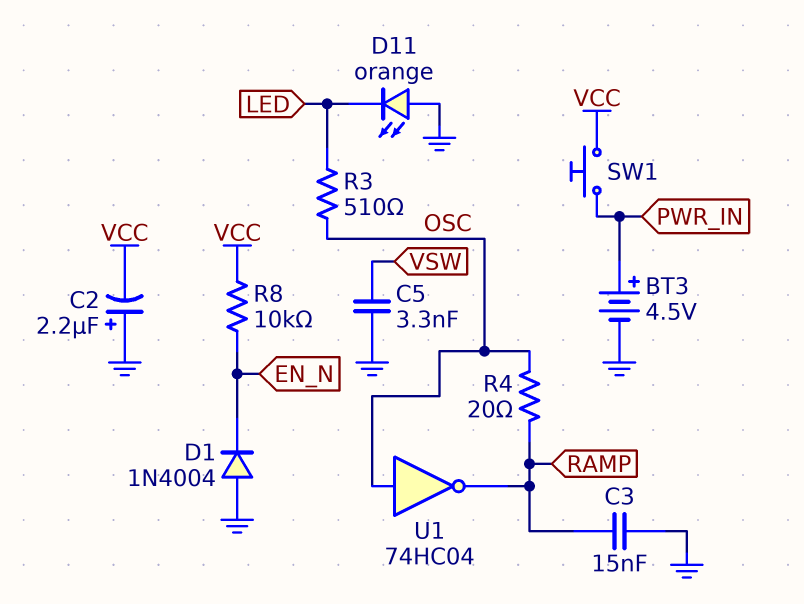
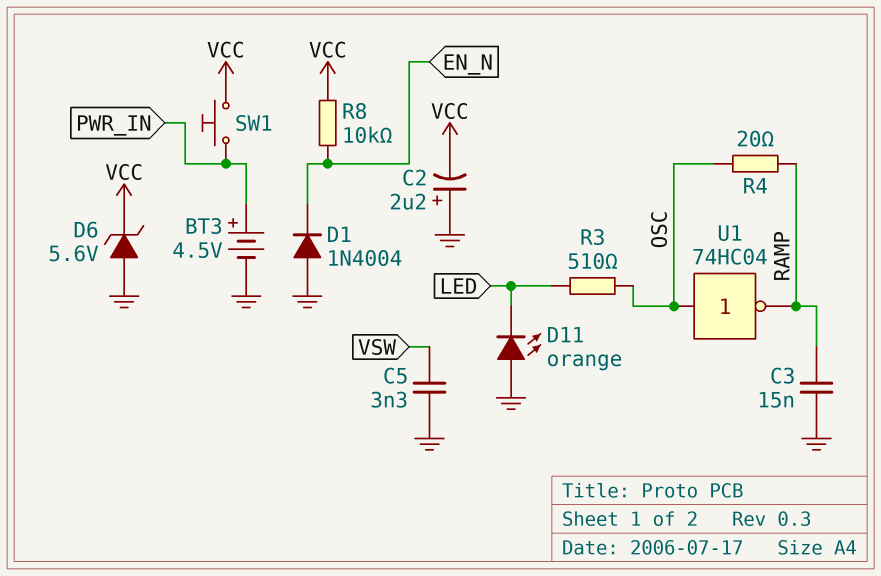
D6: none -> zener 5.6V (A GND, K VCC)

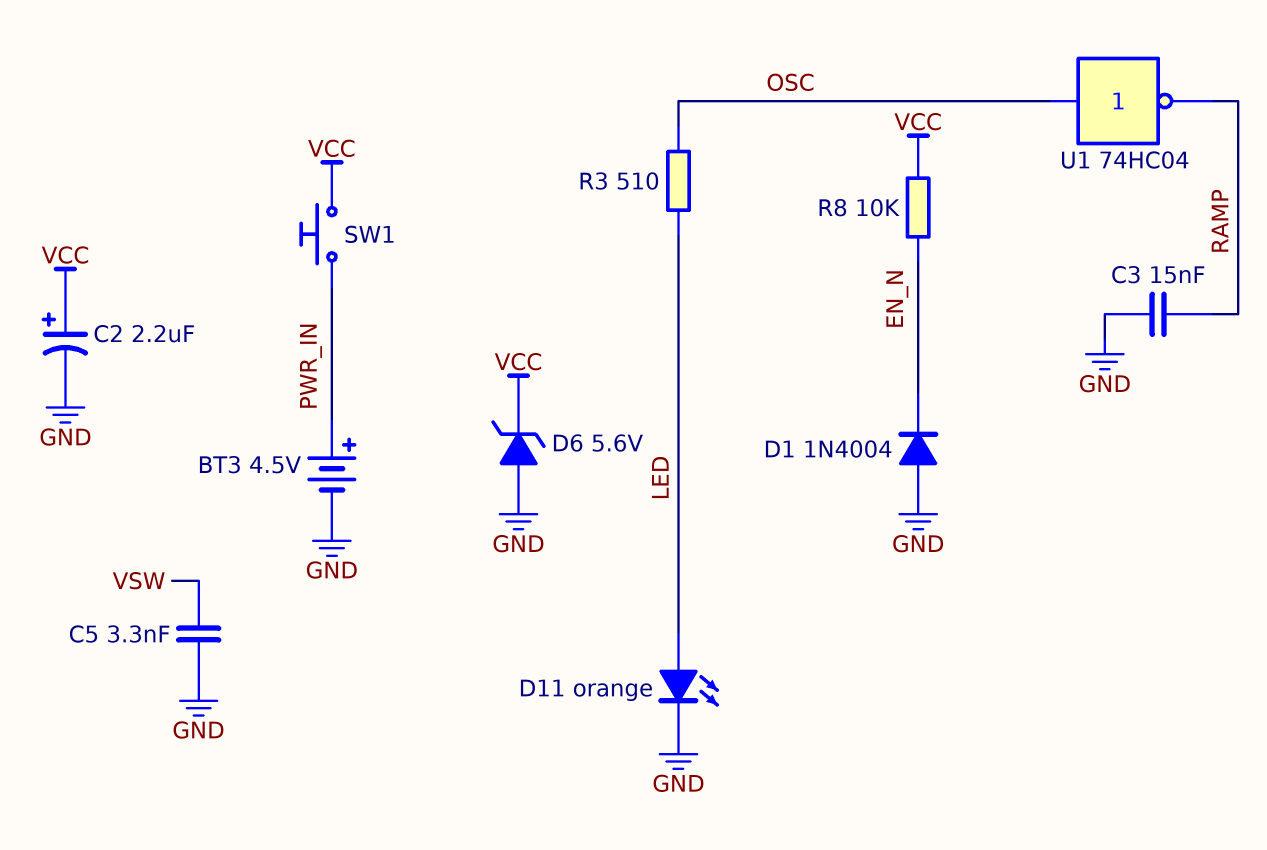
C2: 2.2uF (plus GND, minus VCC) -> 2.2uF (plus VCC, minus GND)
D11: LED orange (A GND, K LED) -> LED orange (A LED, K GND)
R4: 20 (OSC, RAMP) -> none

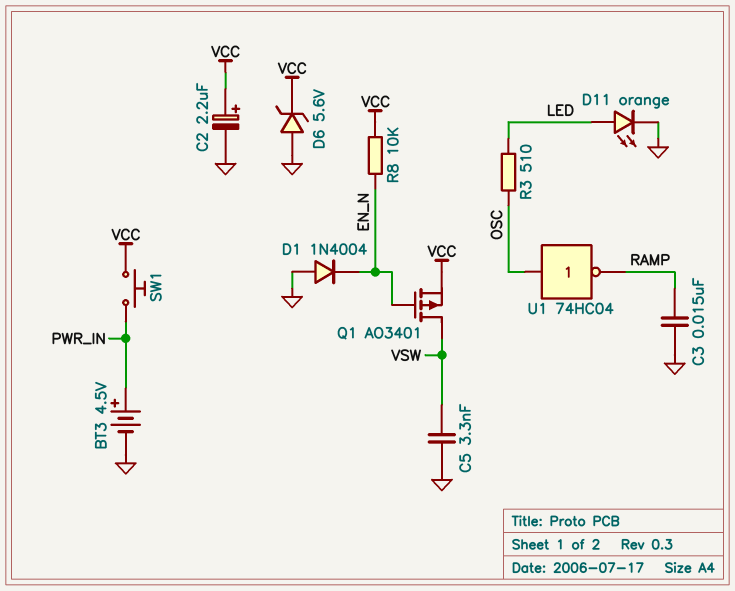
Q1: none -> PMOS AO3401 (G EN_N, D VSW, S VCC)

